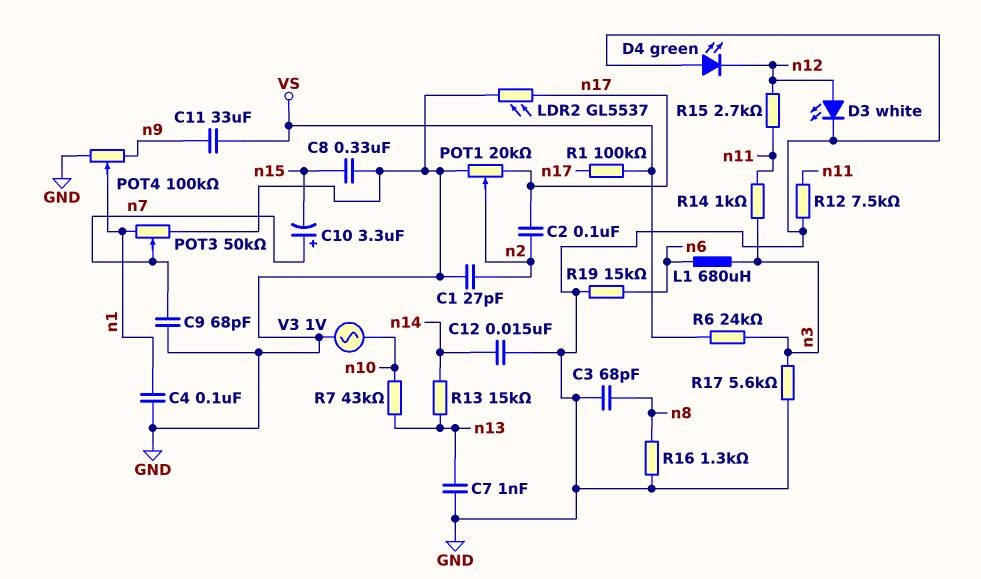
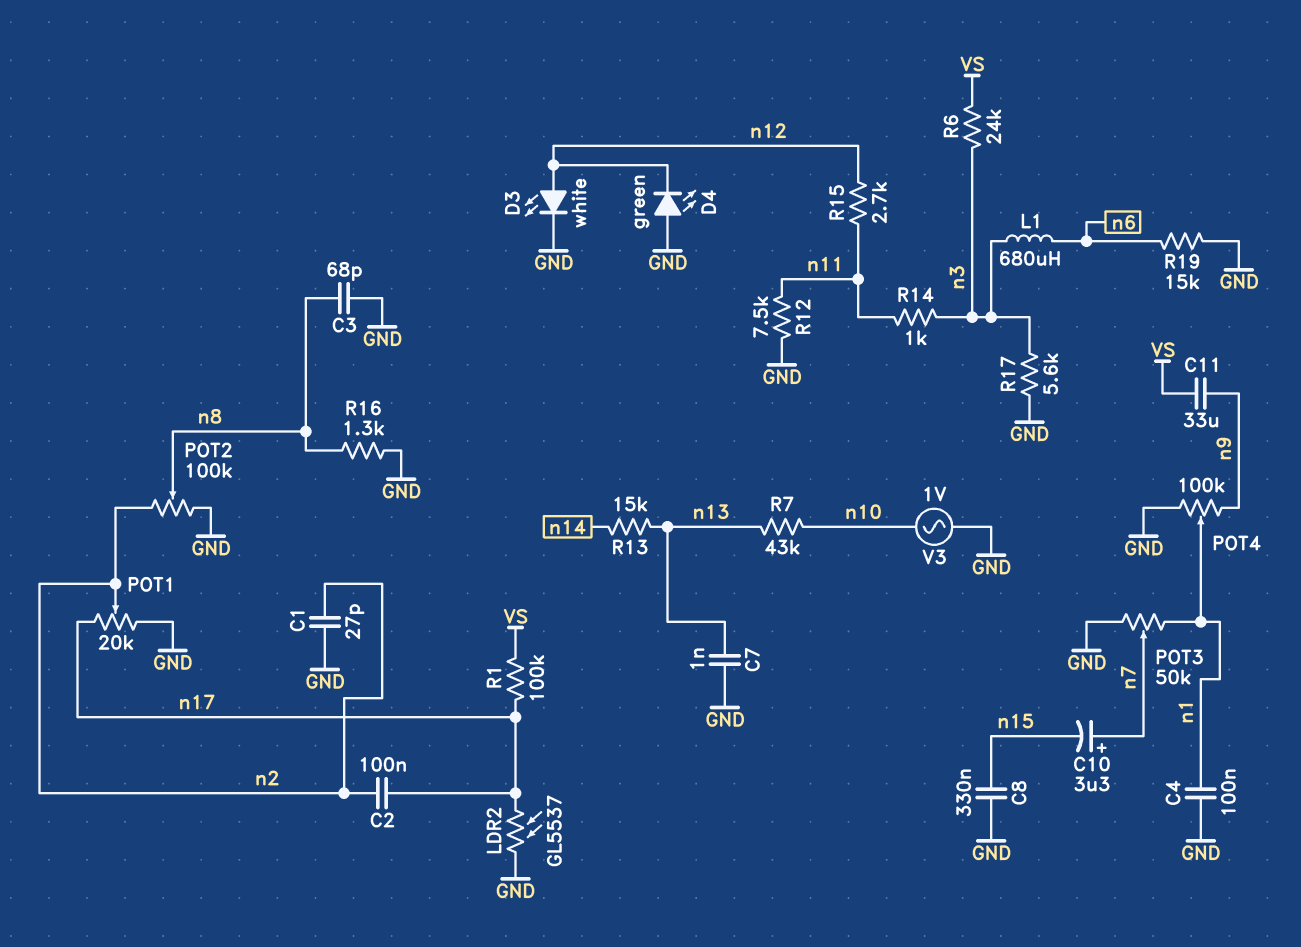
C9: 68pF (GND, n7) -> none
C12: 15nF (GND, n14) -> none
POT2: none -> 100k (GND, n2, wiper n8)

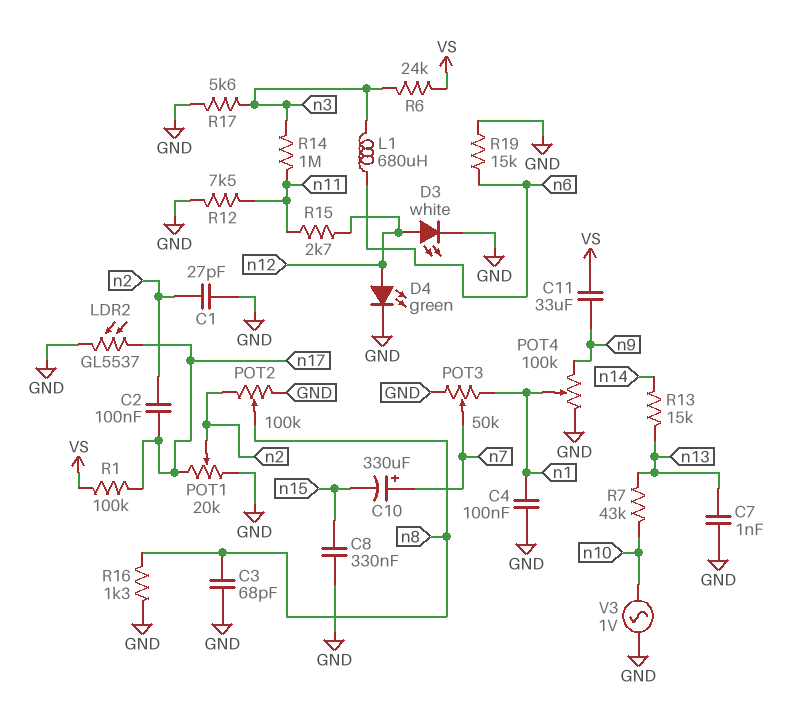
C10: 3.3uF (plus n7, minus n15) -> 330uF (plus n7, minus n15)
D4: LED green (A GND, K n12) -> LED green (A n12, K GND)
R14: 1k (n3, n11) -> 1M (n3, n11)

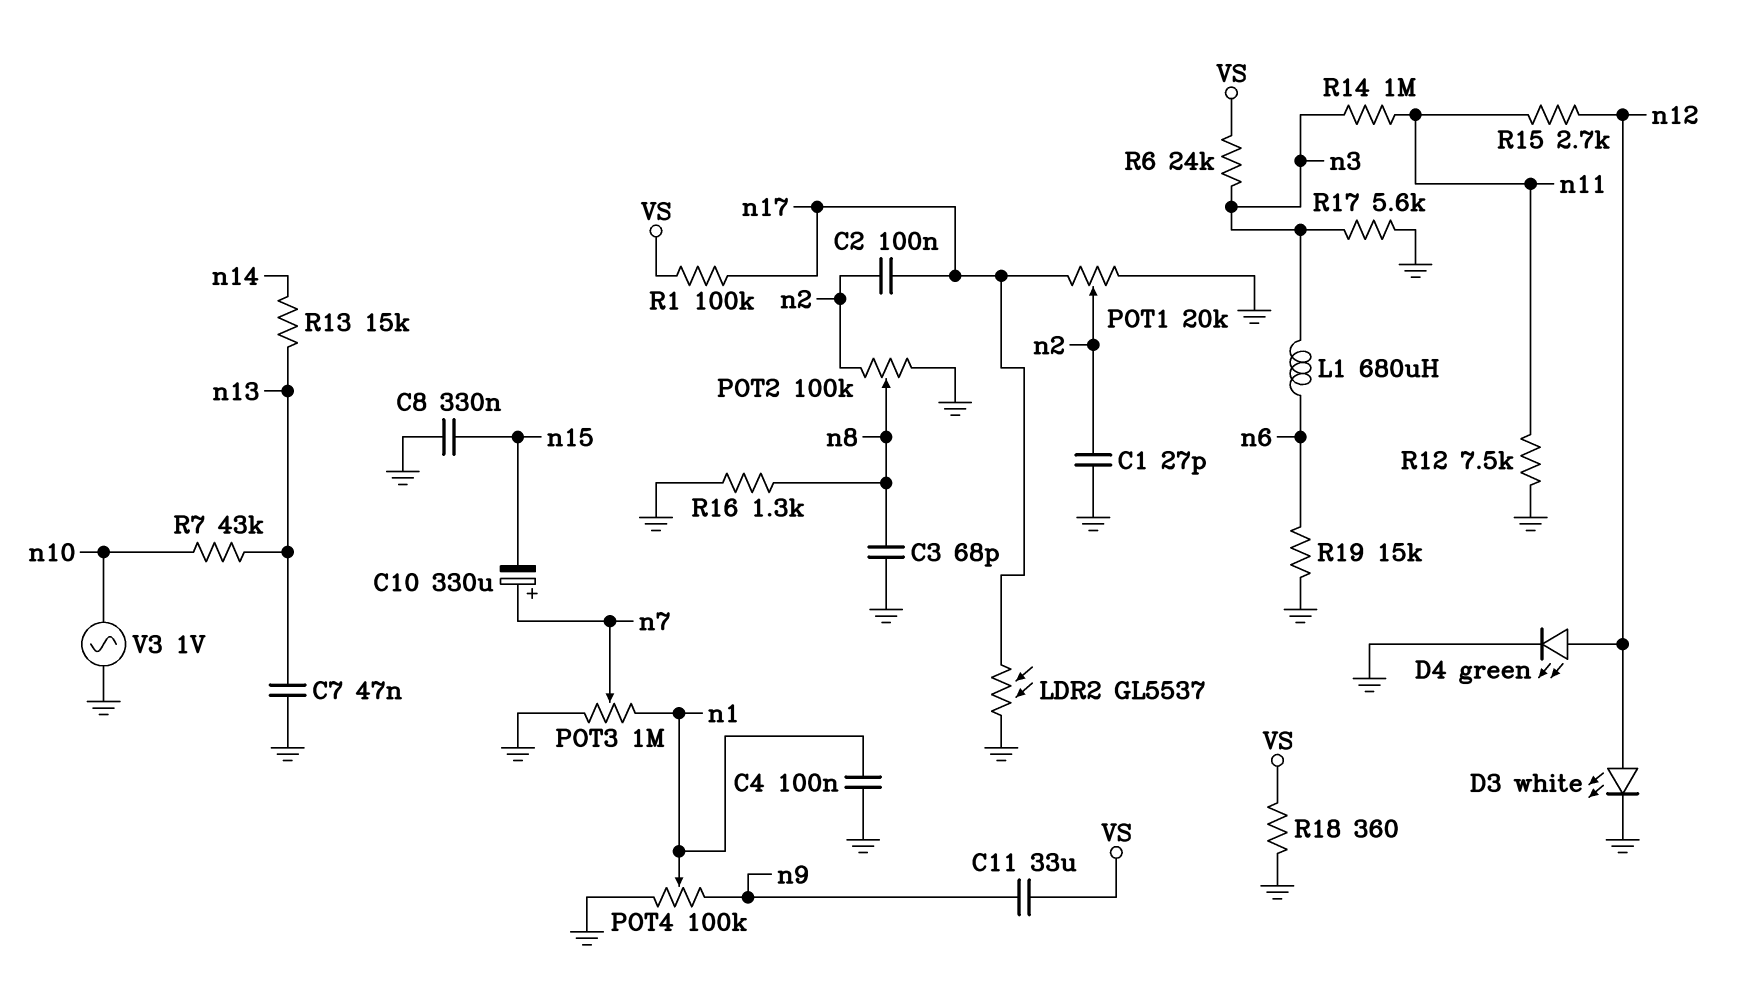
C7: 1nF (GND, n13) -> 47nF (GND, n13)
POT3: 50k (GND, n1, wiper n7) -> 1M (GND, n1, wiper n7)
R18: none -> 360 (GND, VS)

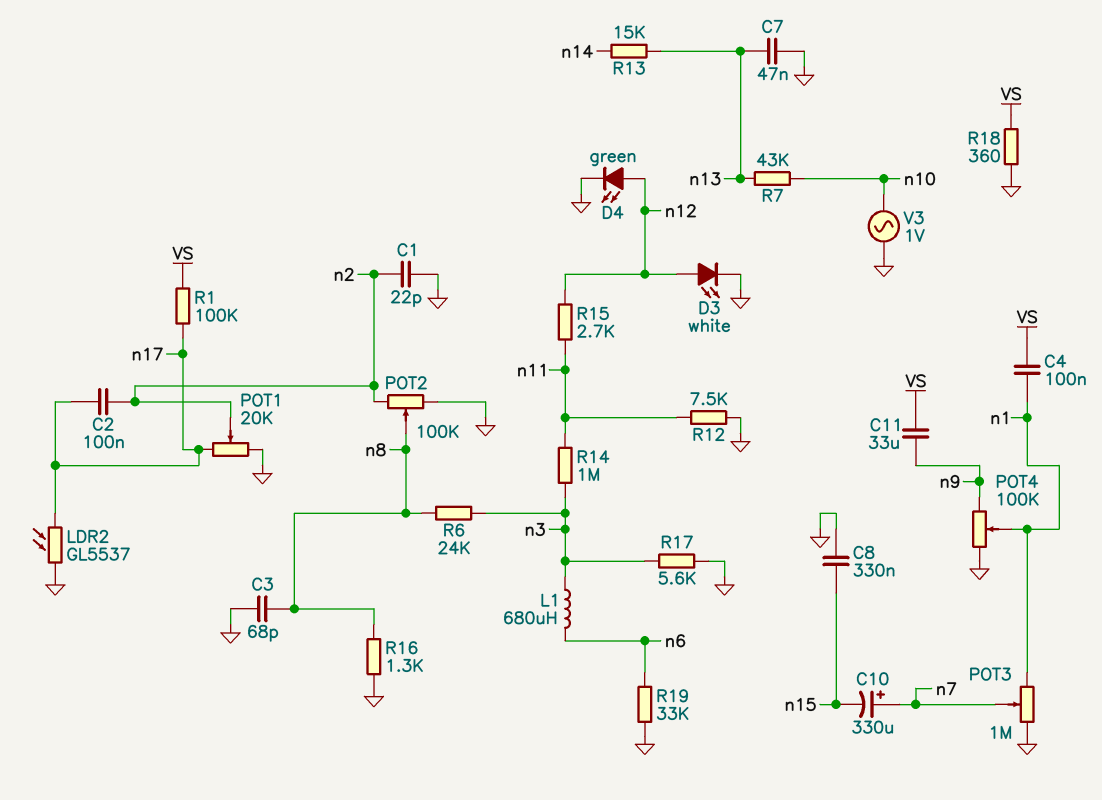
C1: 27pF (GND, n2) -> 22pF (GND, n2)
C4: 100nF (GND, n1) -> 100nF (VS, n1)
R6: 24k (VS, n3) -> 24k (n3, n8)
R19: 15k (GND, n6) -> 33k (GND, n6)

